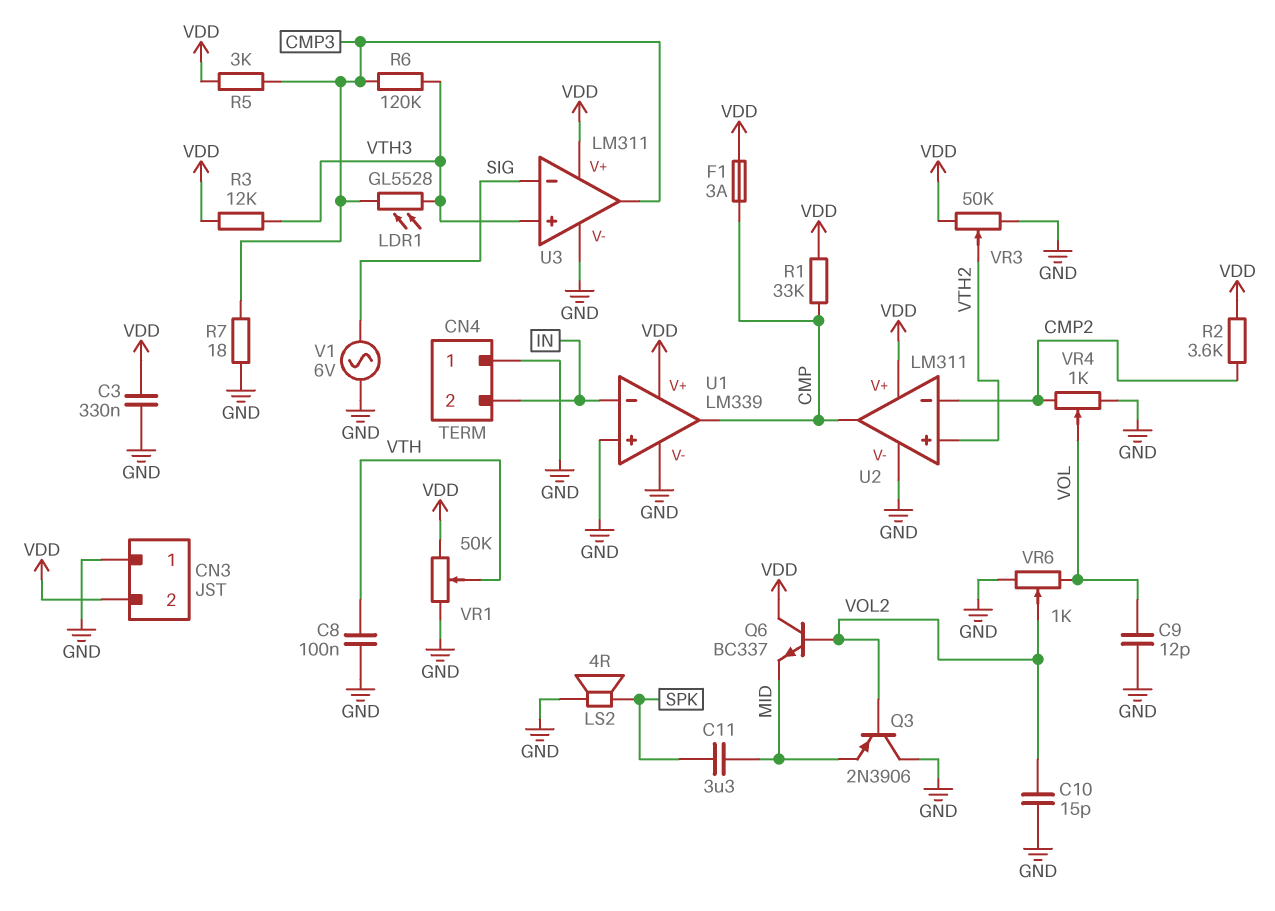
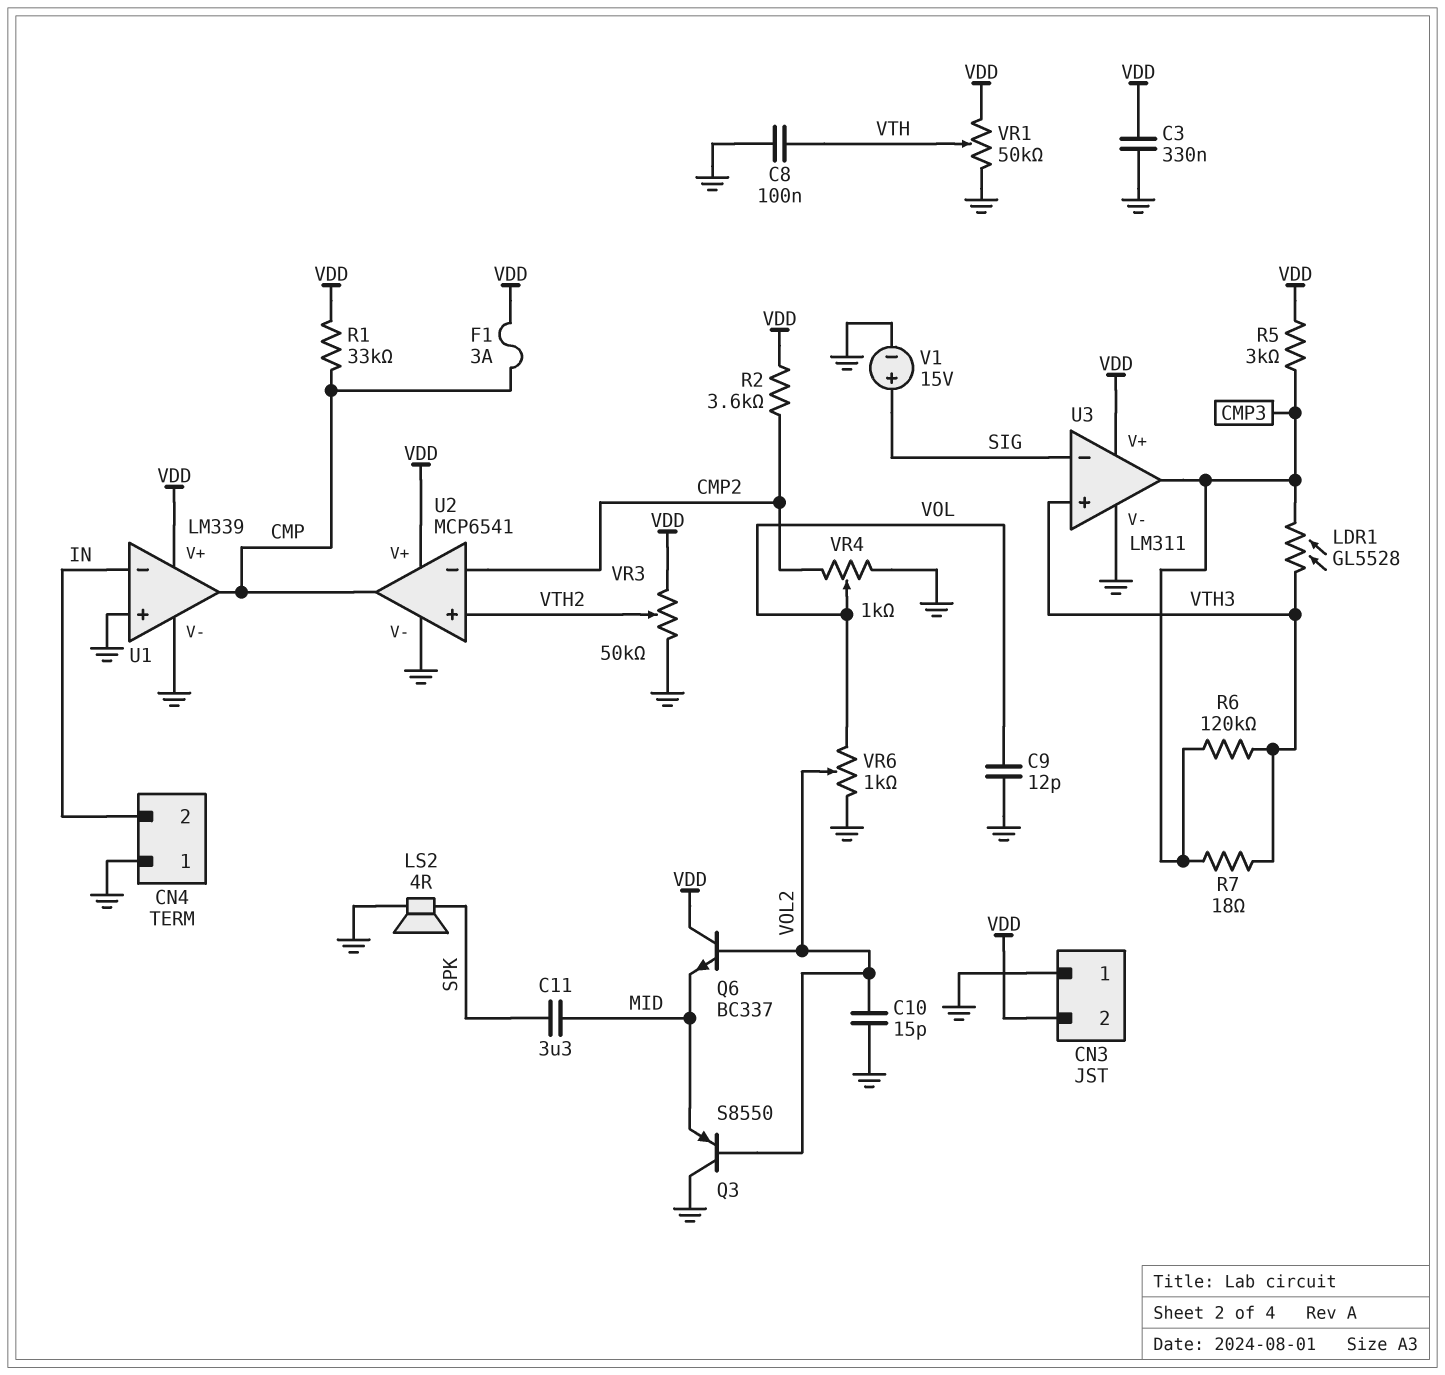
Q3: PNP 2N3906 (B VOL2, C GND, E MID) -> PNP S8550 (B VOL2, C GND, E MID)
R3: 12k (VDD, VTH3) -> none
R7: 18 (CMP3, GND) -> 18 (CMP3, VTH3)
U2: LM311 -> MCP6541
V1: AC 6V (GND, SIG) -> 15V (plus SIG, minus GND)

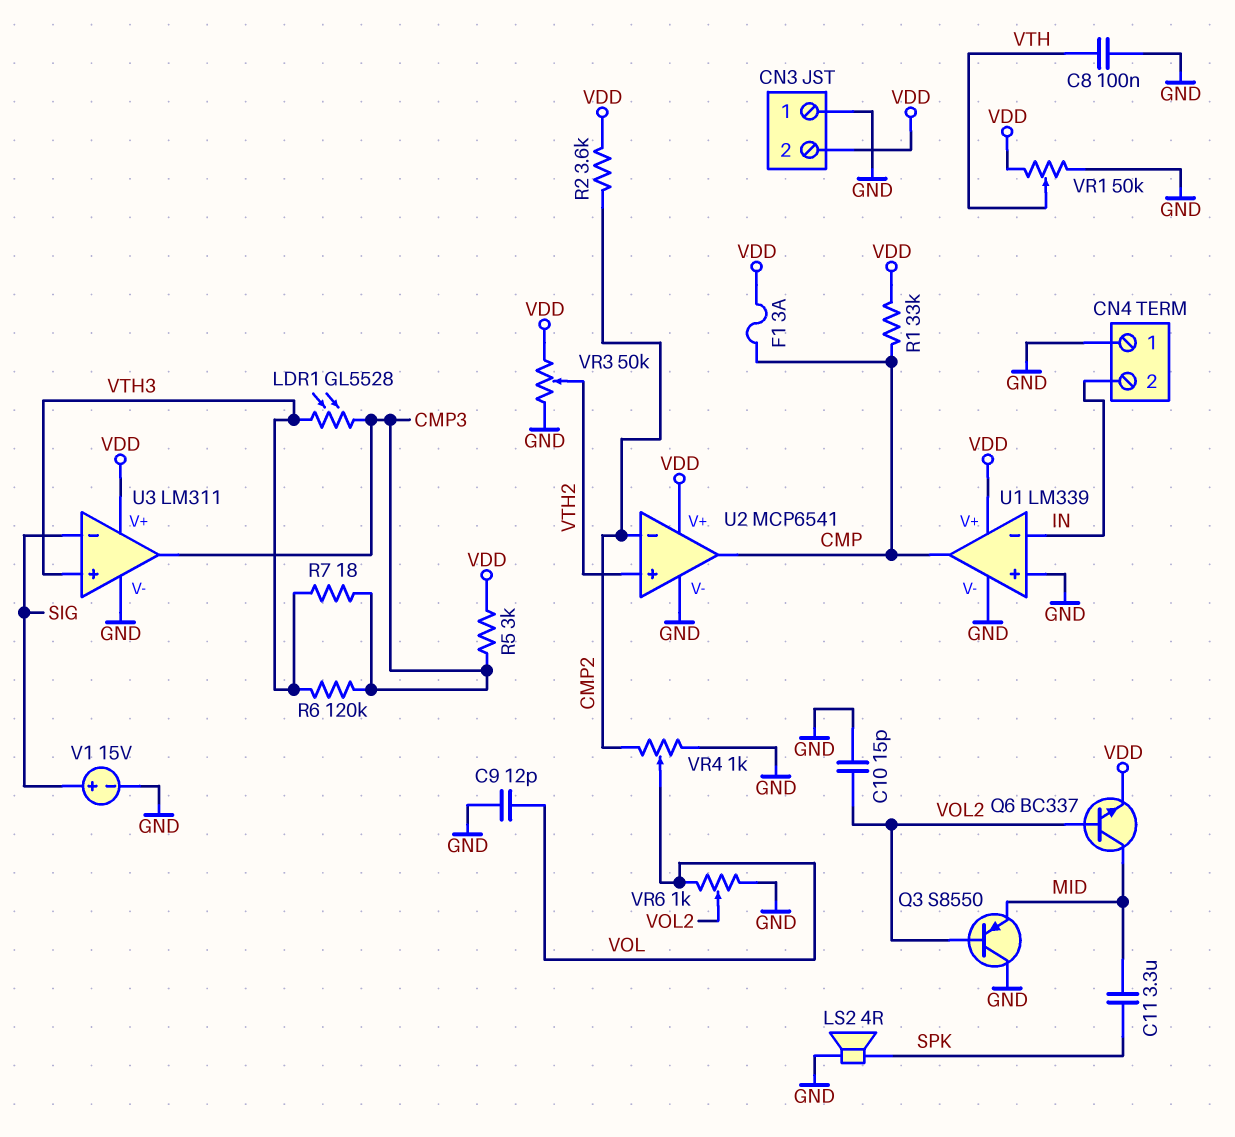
C3: 330nF (GND, VDD) -> none
Q6: NPN BC337 (B VOL2, C VDD, E MID) -> NPN BC337 (B VOL2, C MID, E VDD)

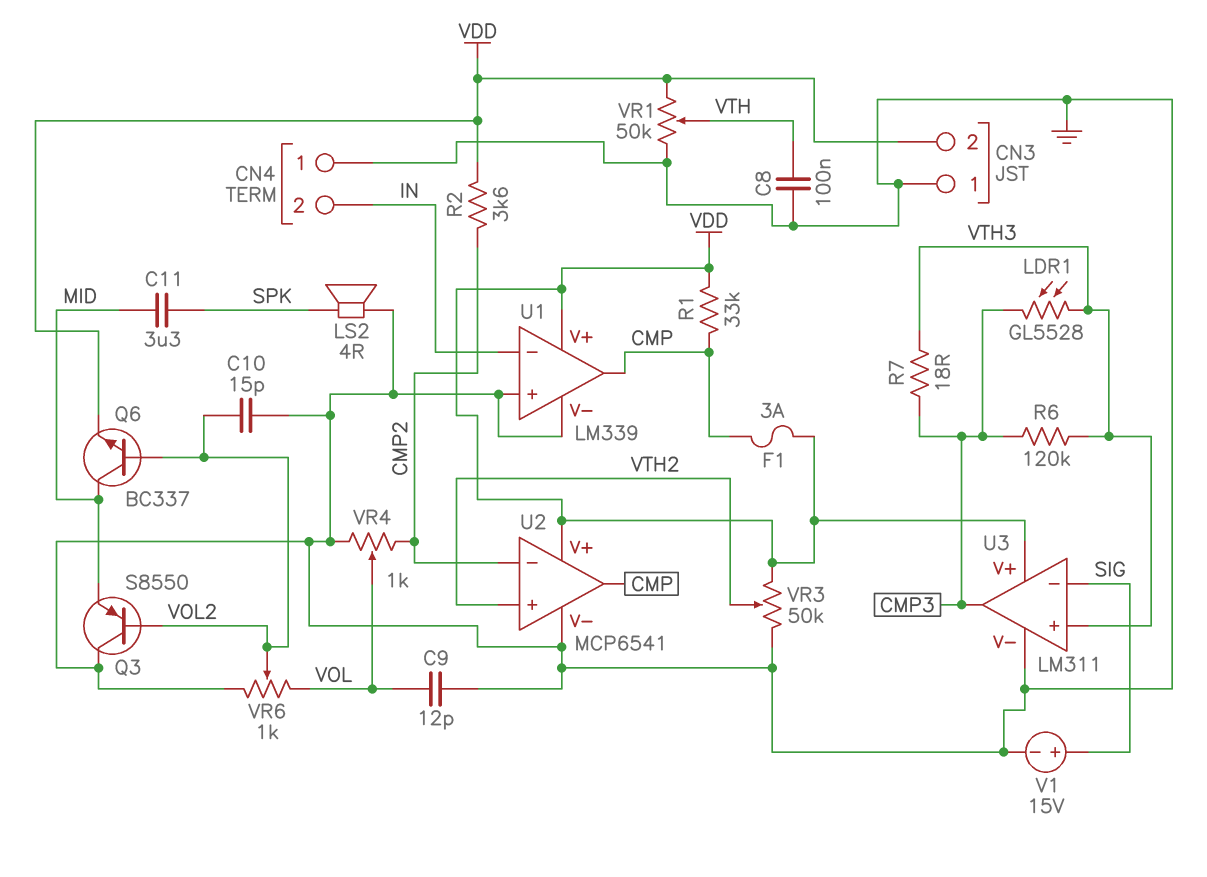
R5: 3k (CMP3, VDD) -> none

